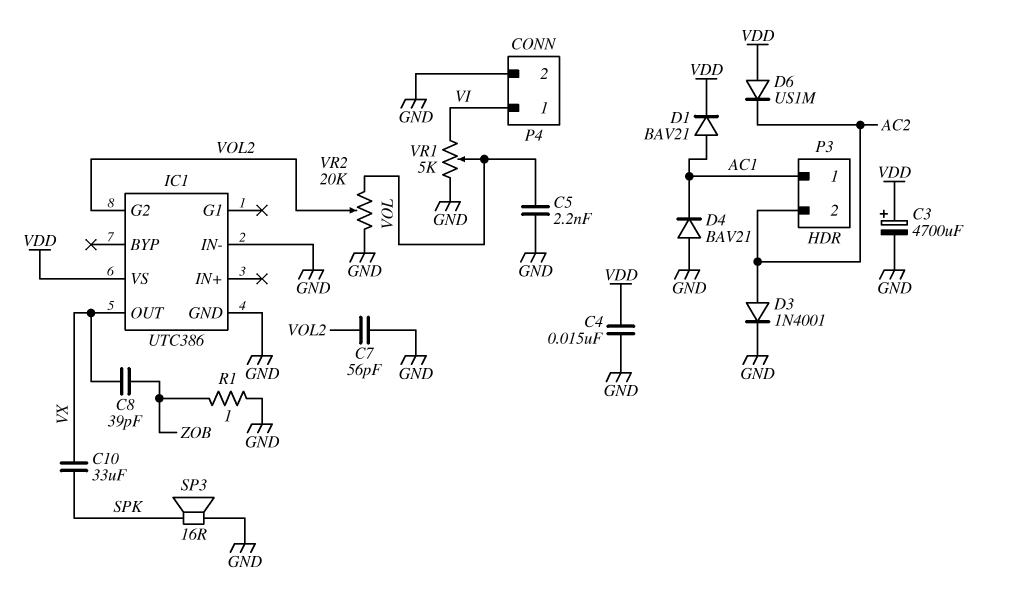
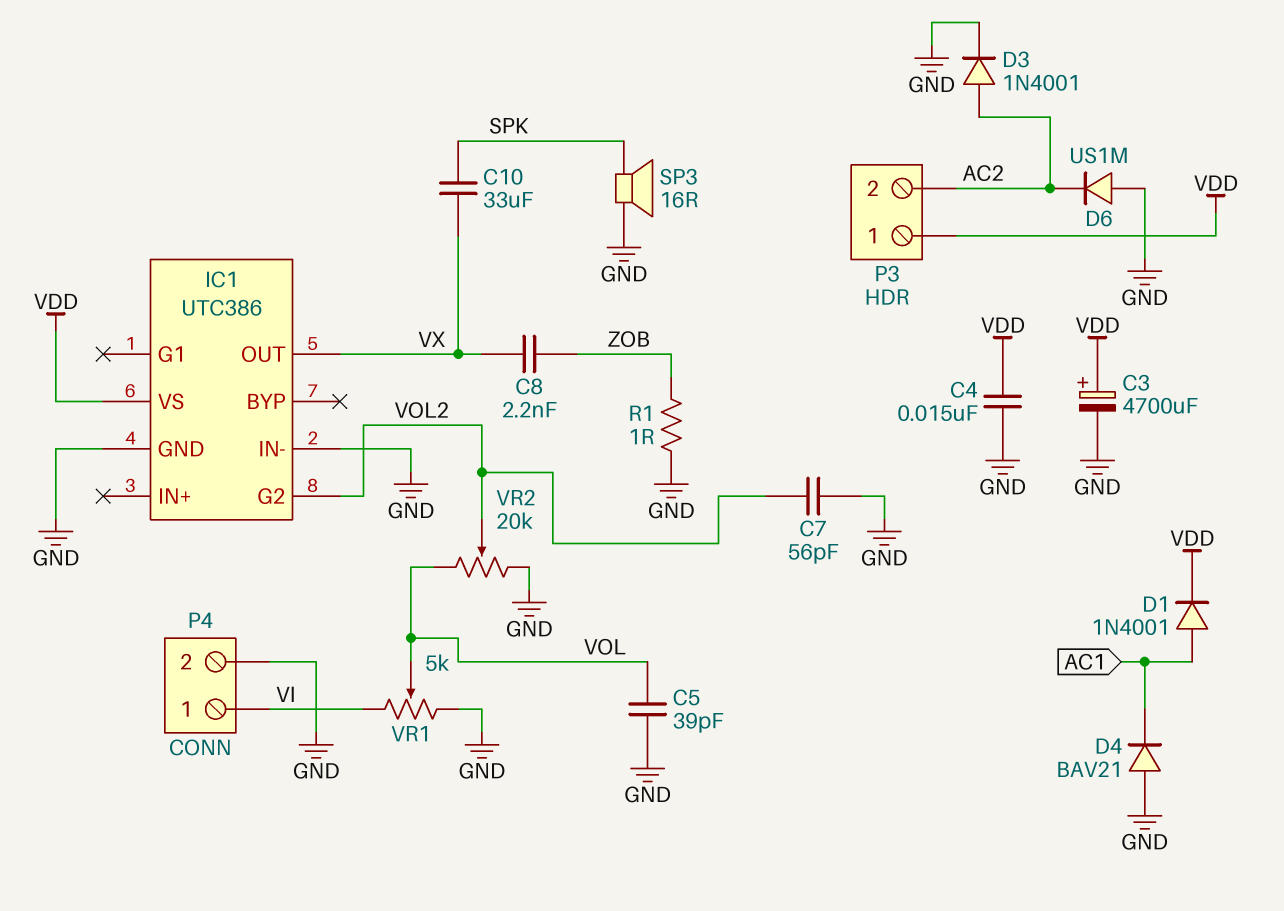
C5: 2.2nF (GND, VOL) -> 39pF (GND, VOL)
C8: 39pF (VX, ZOB) -> 2.2nF (VX, ZOB)
D1: diode BAV21 (A AC1, K VDD) -> diode 1N4001 (A AC1, K VDD)
D6: diode US1M (A VDD, K AC2) -> diode US1M (A GND, K AC2)
P3 pin 1: AC1 -> VDD

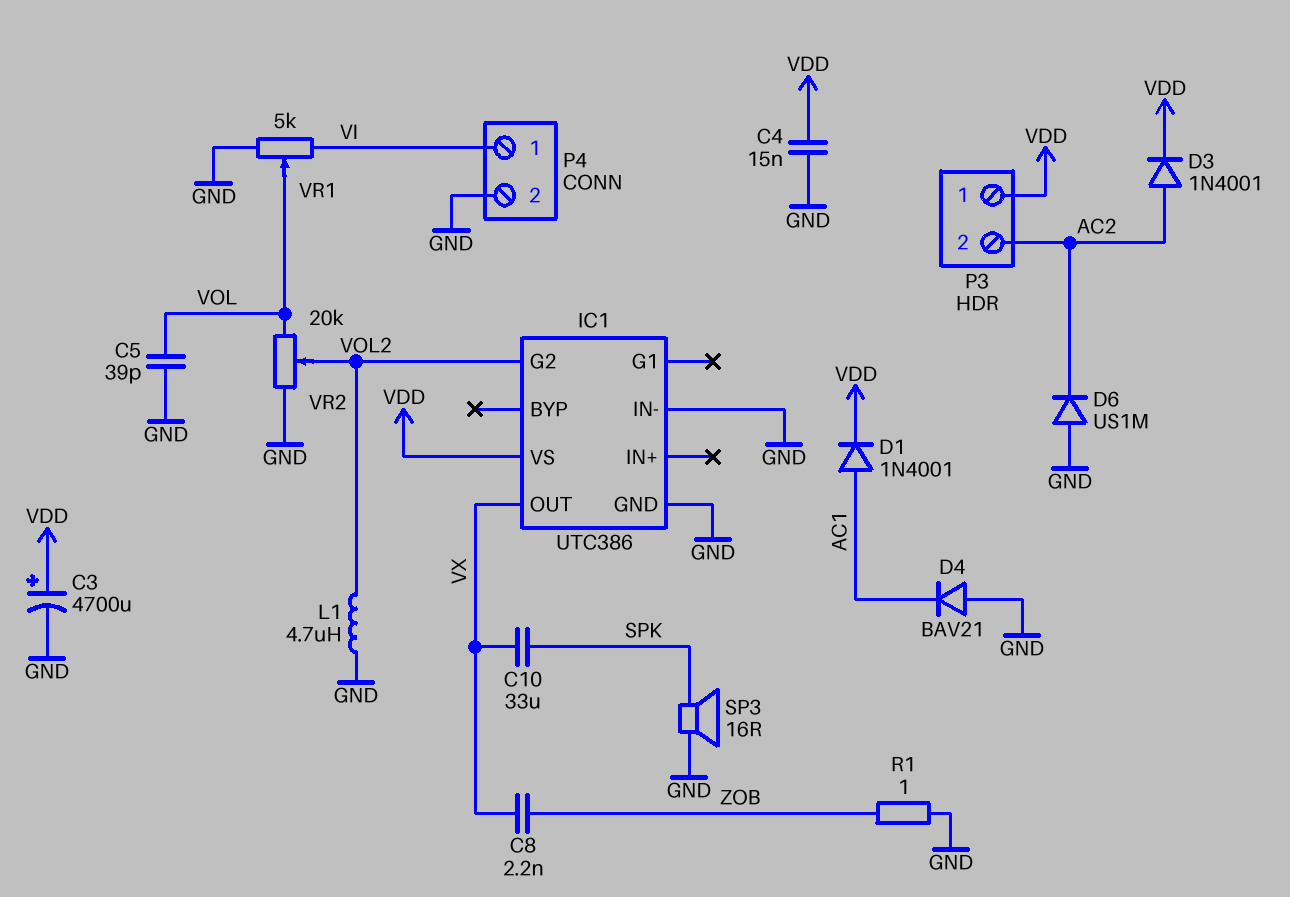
C7: 56pF (GND, VOL2) -> none
D3: diode 1N4001 (A AC2, K GND) -> diode 1N4001 (A AC2, K VDD)
L1: none -> 4.7uH (GND, VOL2)

